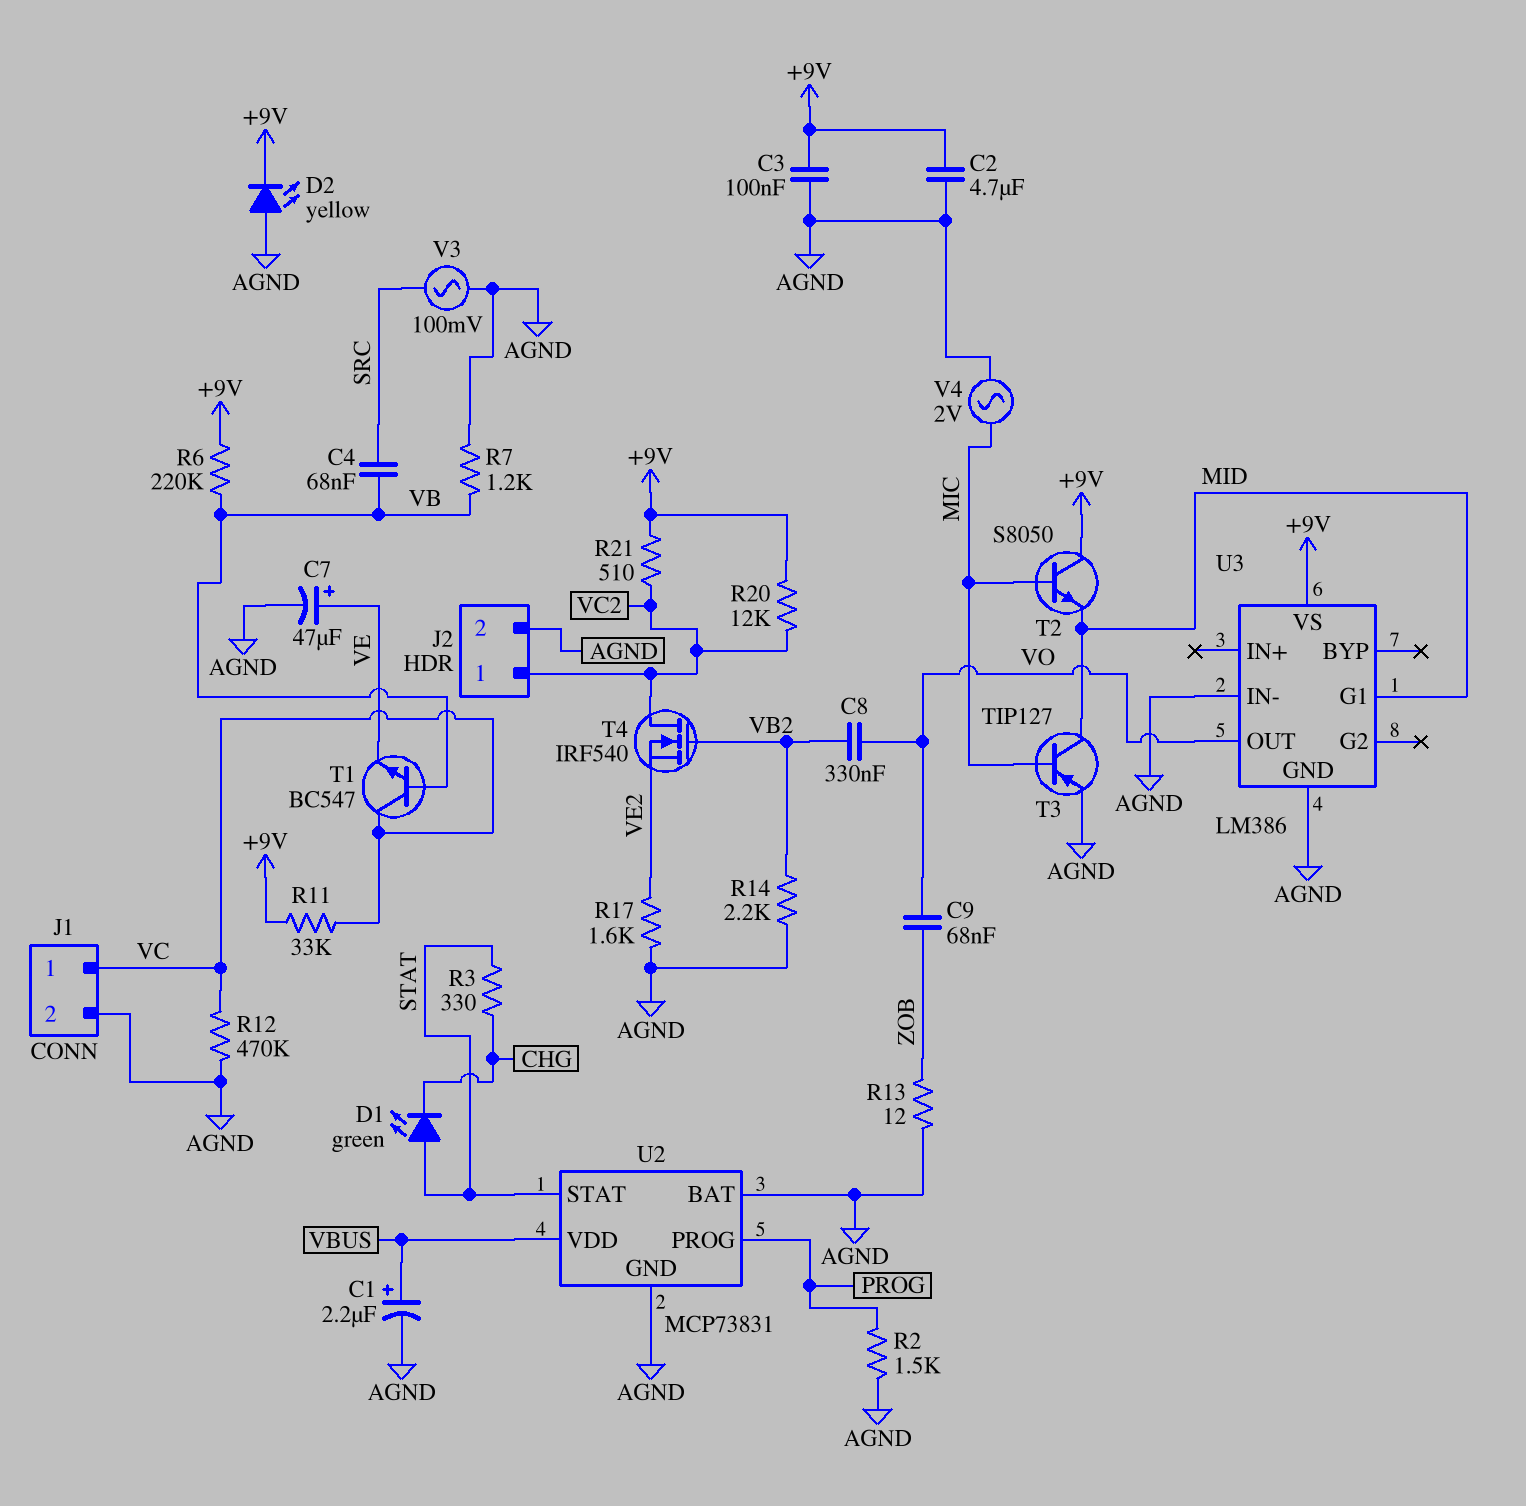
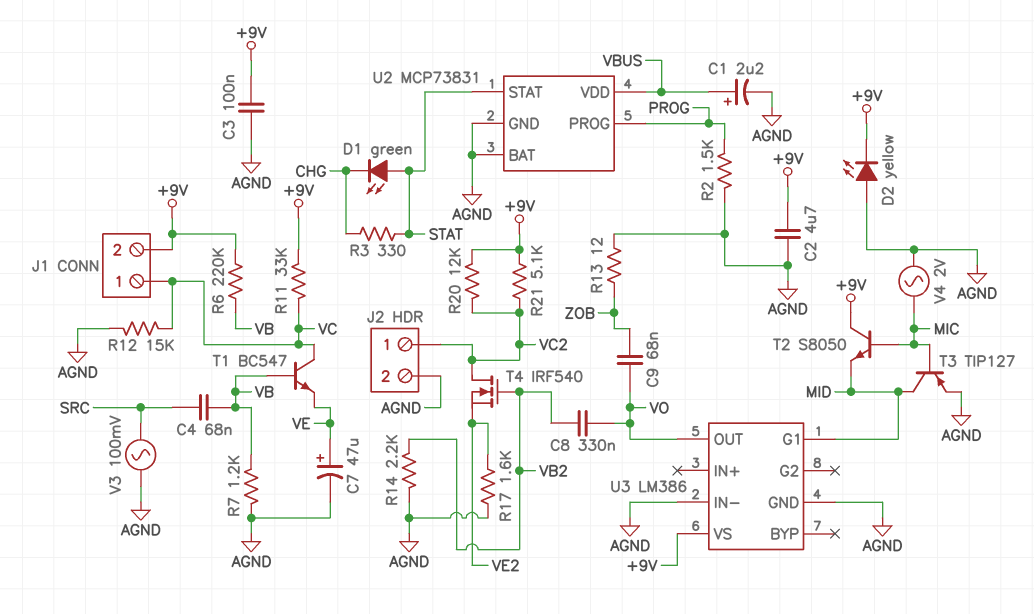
J1 pin 2: AGND -> +9V
R12: 470k (AGND, VC) -> 15k (AGND, VC)
R21: 510 (+9V, VC2) -> 5.1k (+9V, VC2)

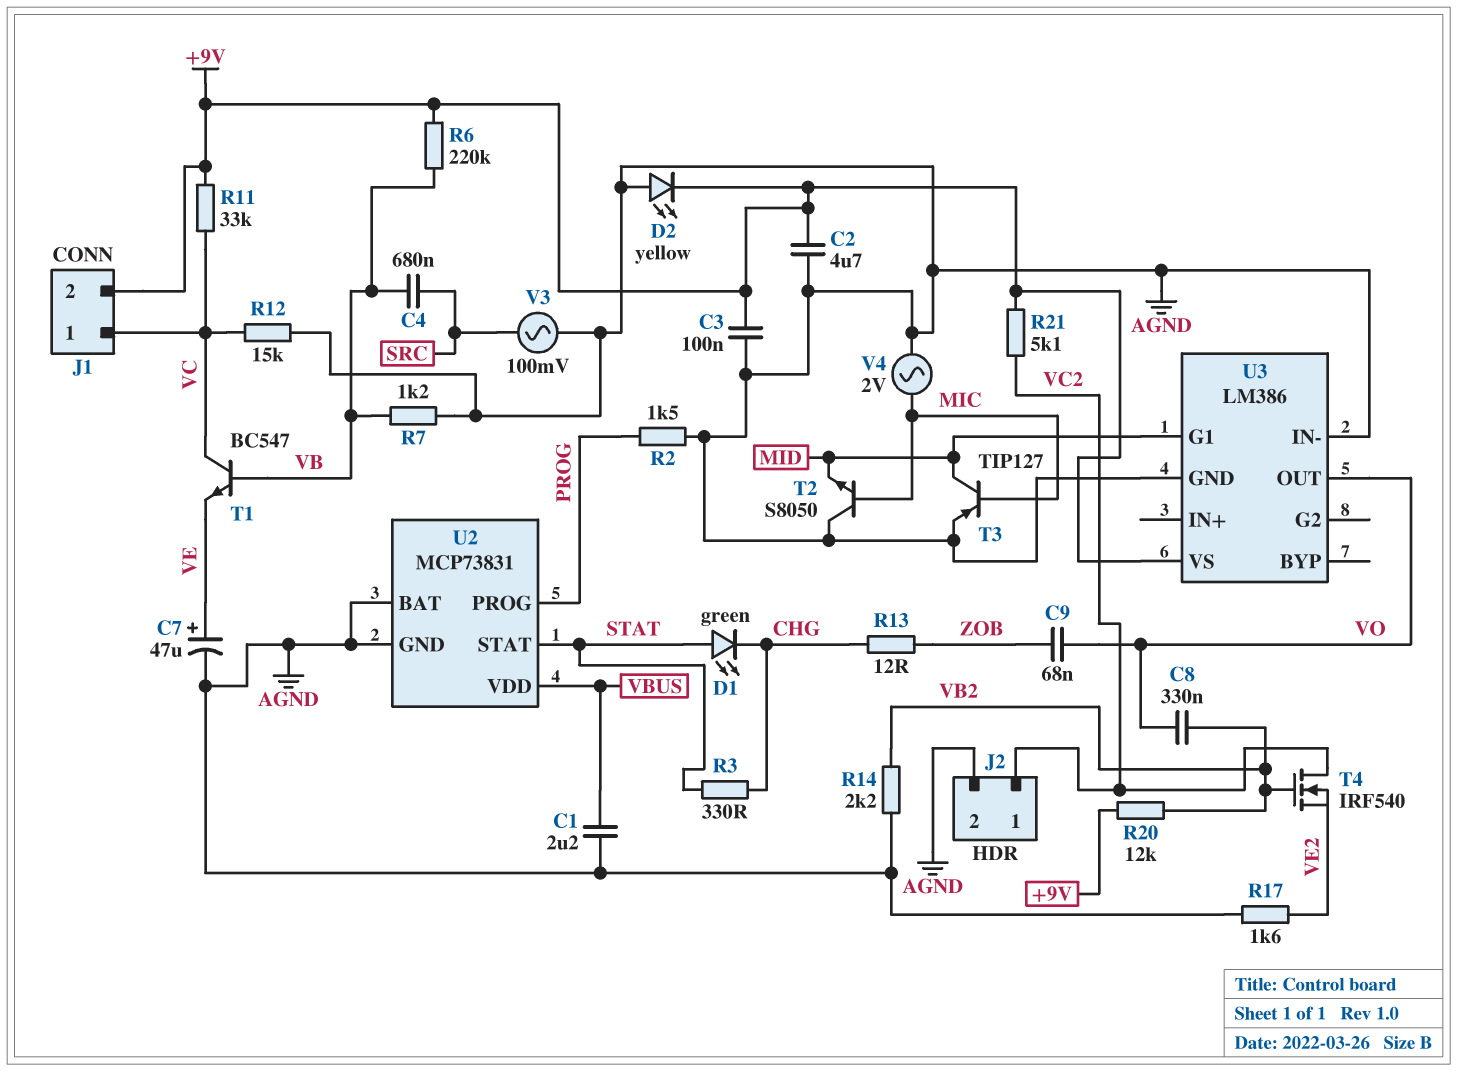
C1: 2.2uF (plus VBUS, minus AGND) -> 2.2uF (AGND, VBUS)
C4: 68nF (SRC, VB) -> 680nF (SRC, VB)
R13: 12 (AGND, ZOB) -> 12 (CHG, ZOB)
R20: 12k (+9V, VC2) -> 12k (+9V, VB2)
T2: NPN S8050 (B MIC, C +9V, E MID) -> NPN S8050 (B MIC, C AGND, E MID)

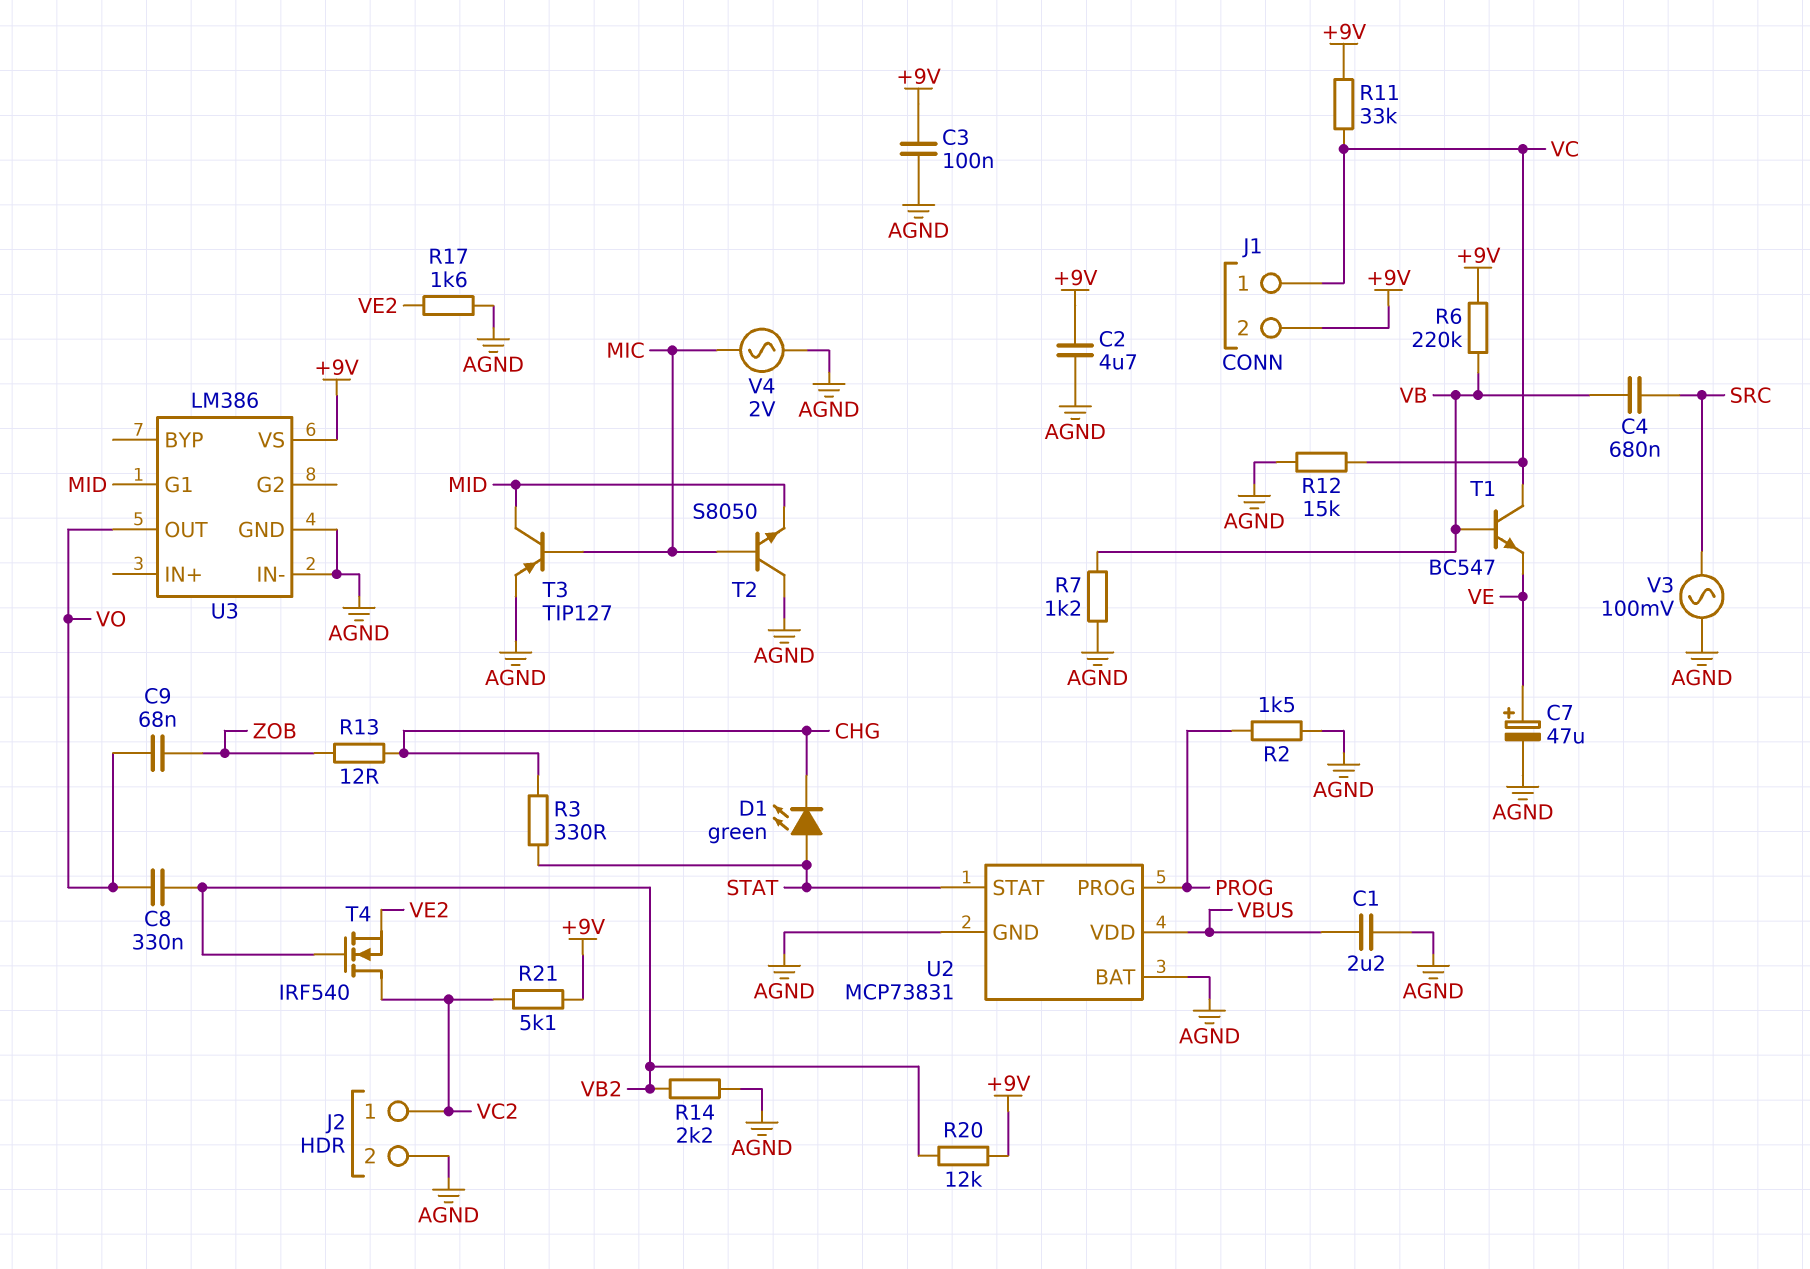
D2: LED yellow (A AGND, K +9V) -> none

